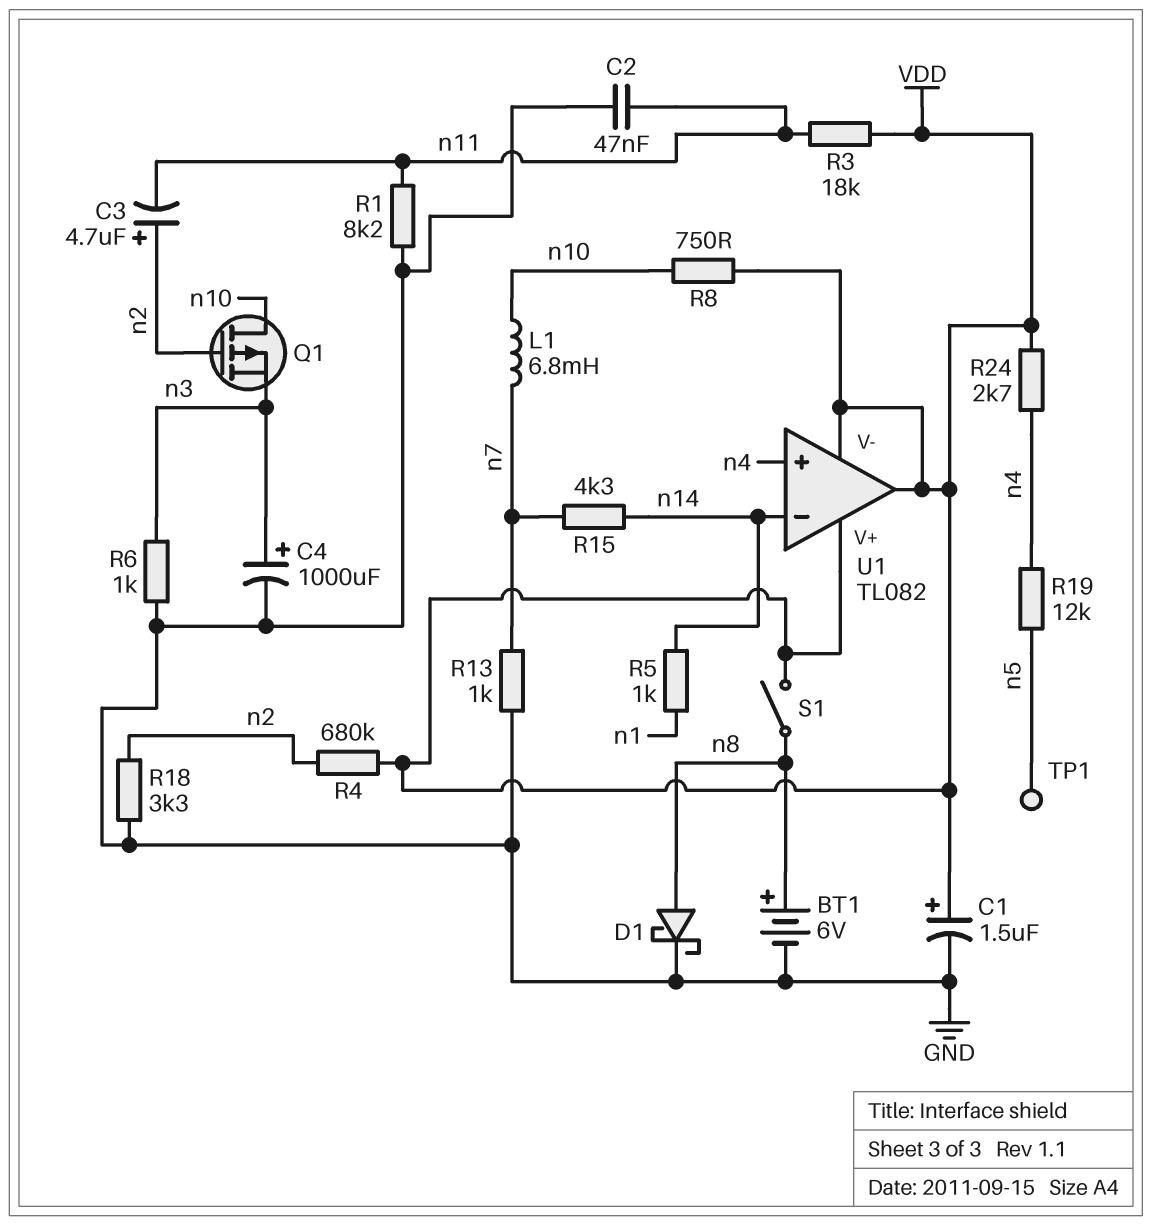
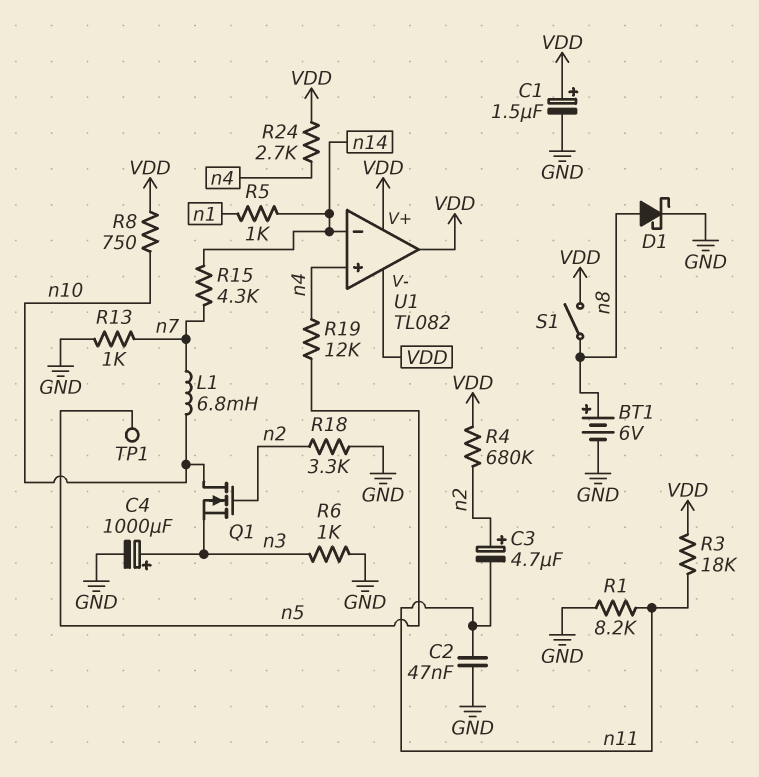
Q1: PMOS (G n2, D n10, S n3) -> NMOS (G n2, D n10, S n3)

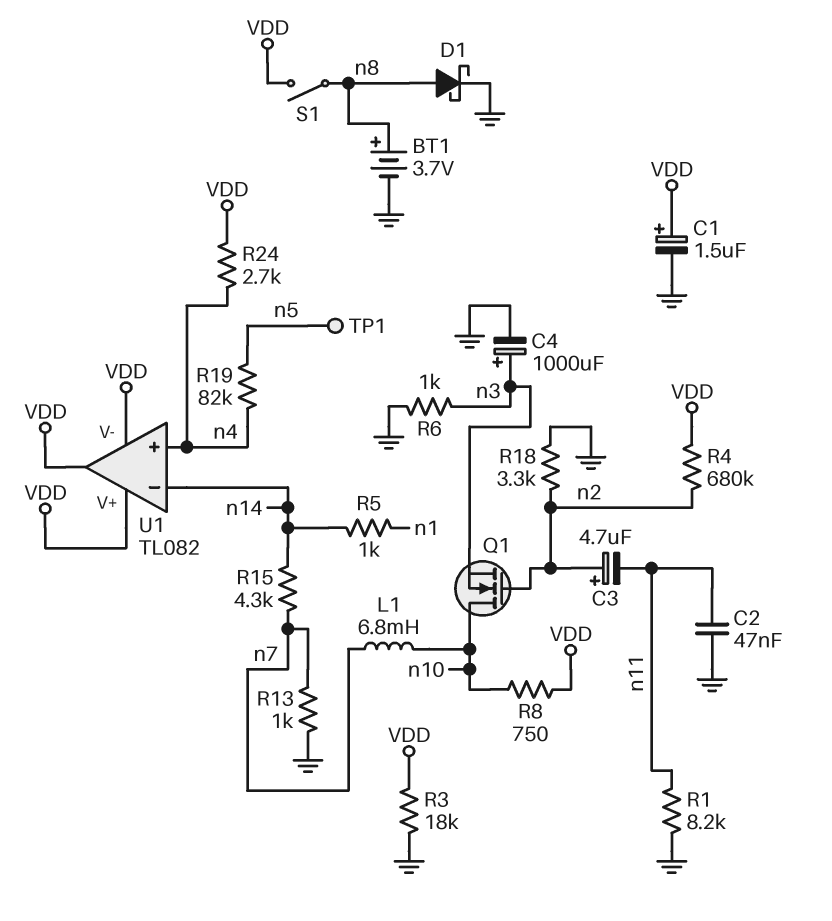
BT1: 6V (plus n8, minus GND) -> 3.7V (plus n8, minus GND)
R3: 18k (VDD, n11) -> 18k (GND, VDD)
R19: 12k (n4, n5) -> 82k (n4, n5)

